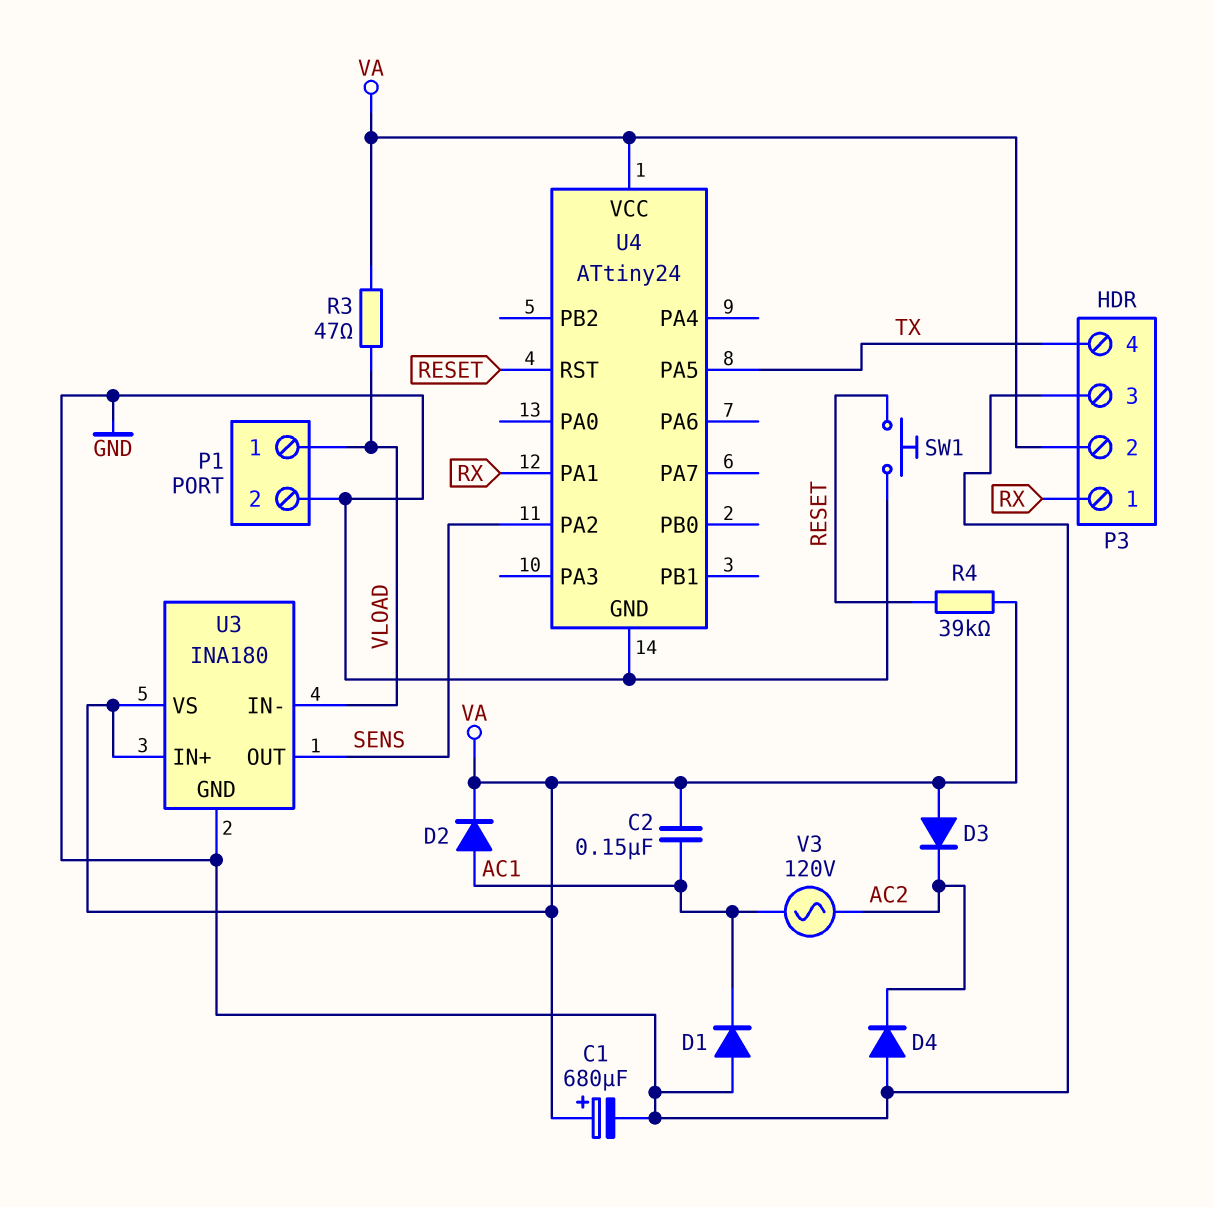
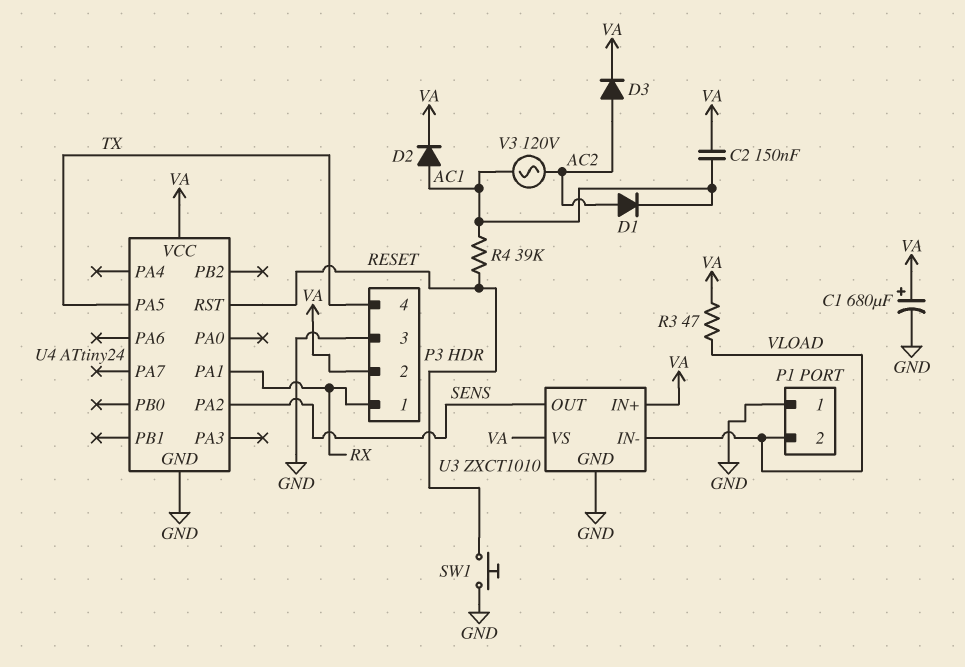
D1: diode (A GND, K AC1) -> diode (A AC2, K AC1)
D3: diode (A VA, K AC2) -> diode (A AC2, K VA)
D4: diode (A GND, K AC2) -> none
P1 pin 1: VLOAD -> GND
P1 pin 2: GND -> VLOAD
R4: 39k (RESET, VA) -> 39k (AC1, RESET)
U3: INA180 -> ZXCT1010

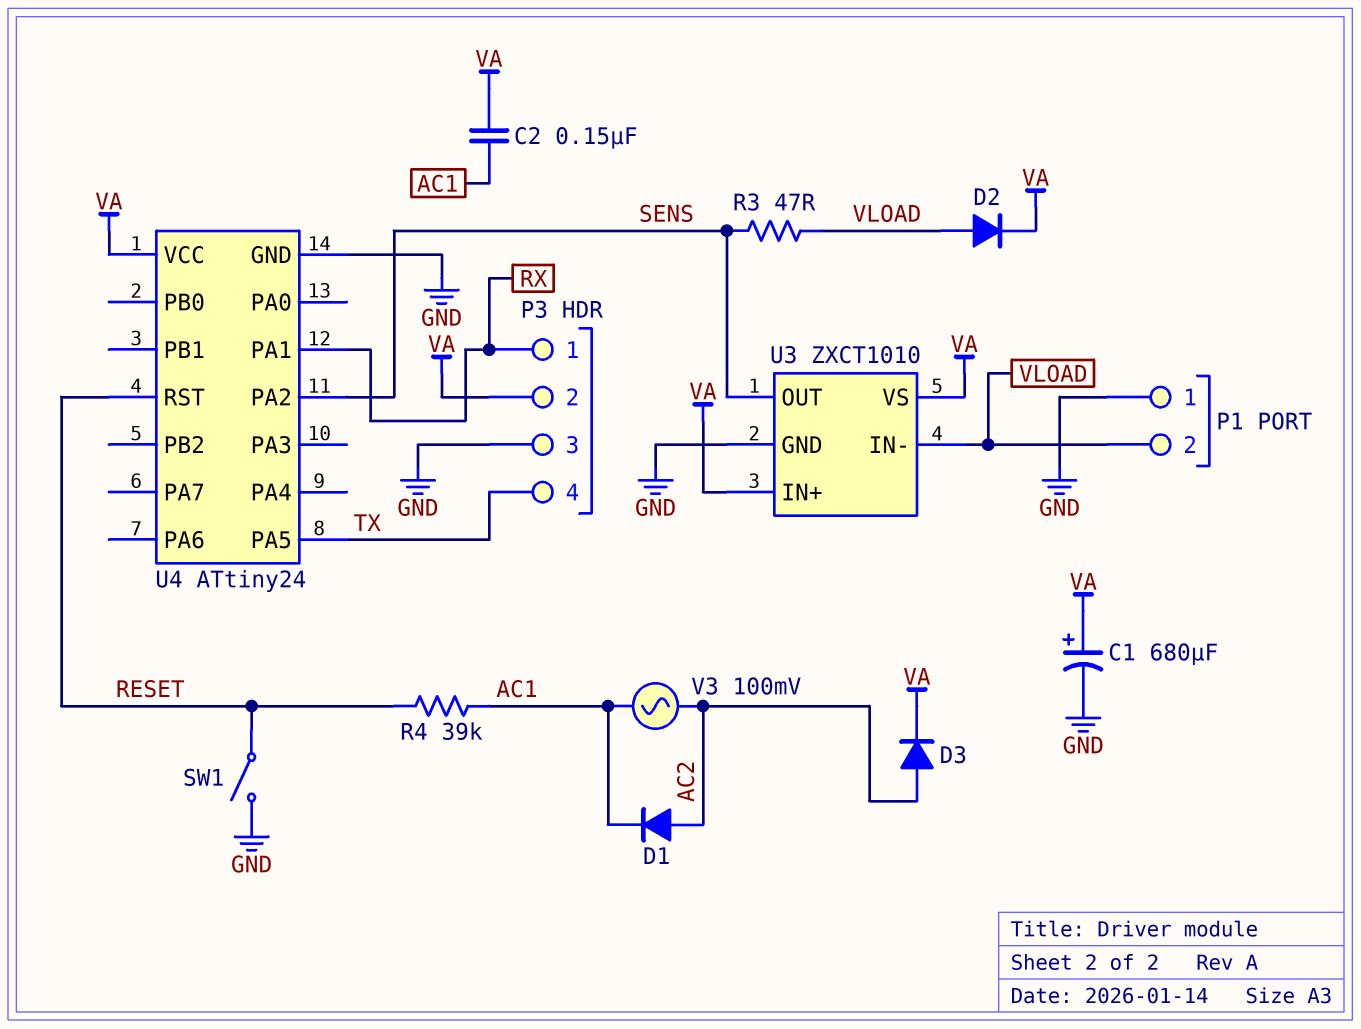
D2: diode (A AC1, K VA) -> diode (A VLOAD, K VA)
R3: 47 (VA, VLOAD) -> 47 (SENS, VLOAD)
SW1: button (GND, RESET) -> switch (GND, RESET)
V3: AC 120V (AC1, AC2) -> AC 100mV (AC1, AC2)

